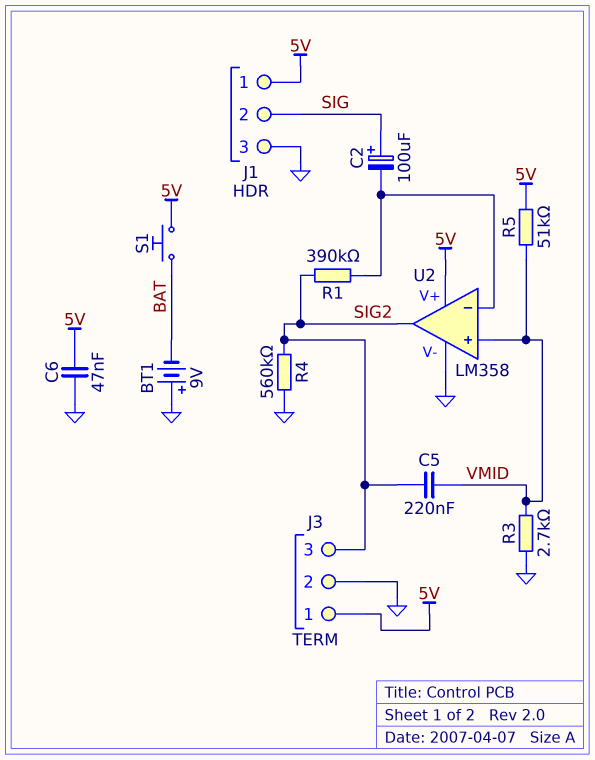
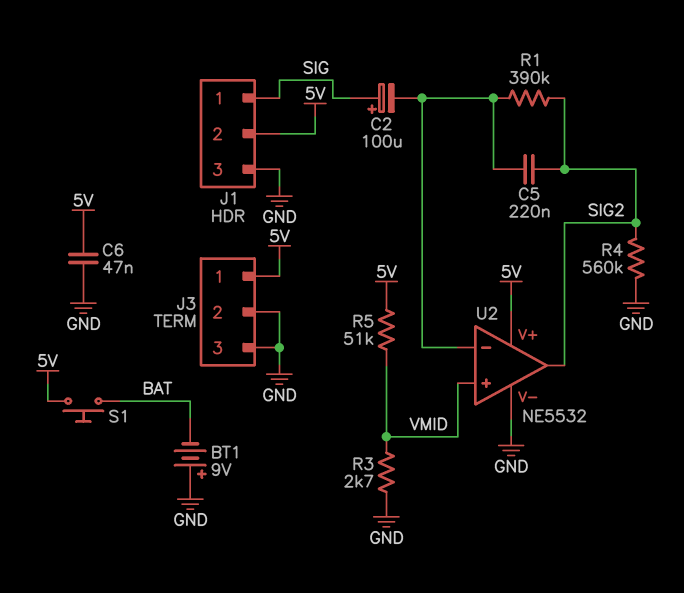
C5: 220nF (SIG2, VMID) -> 220nF (SIG2, U2/in-)
J1 pin 1: 5V -> SIG
J1 pin 2: SIG -> 5V
J3 pin 3: SIG2 -> GND
U2: LM358 -> NE5532

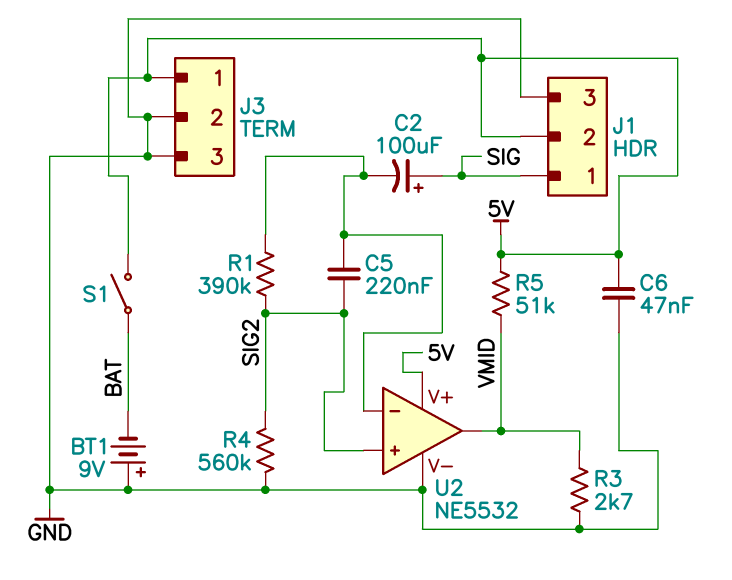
S1: button (5V, BAT) -> switch (5V, BAT)
U2 pin in+: VMID -> SIG2
U2 pin out: SIG2 -> VMID

